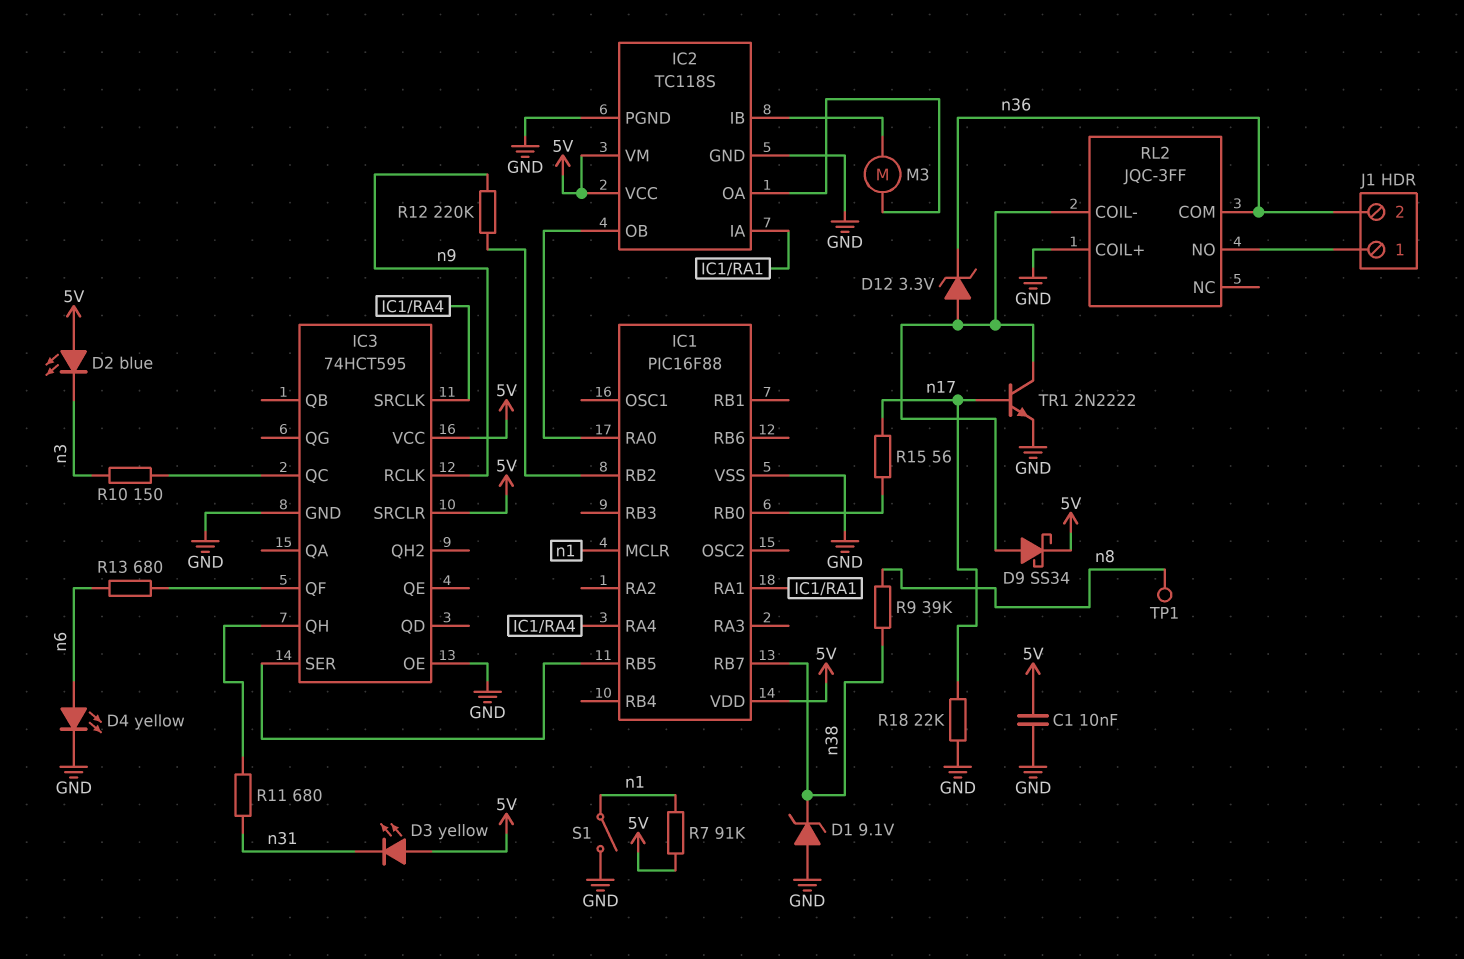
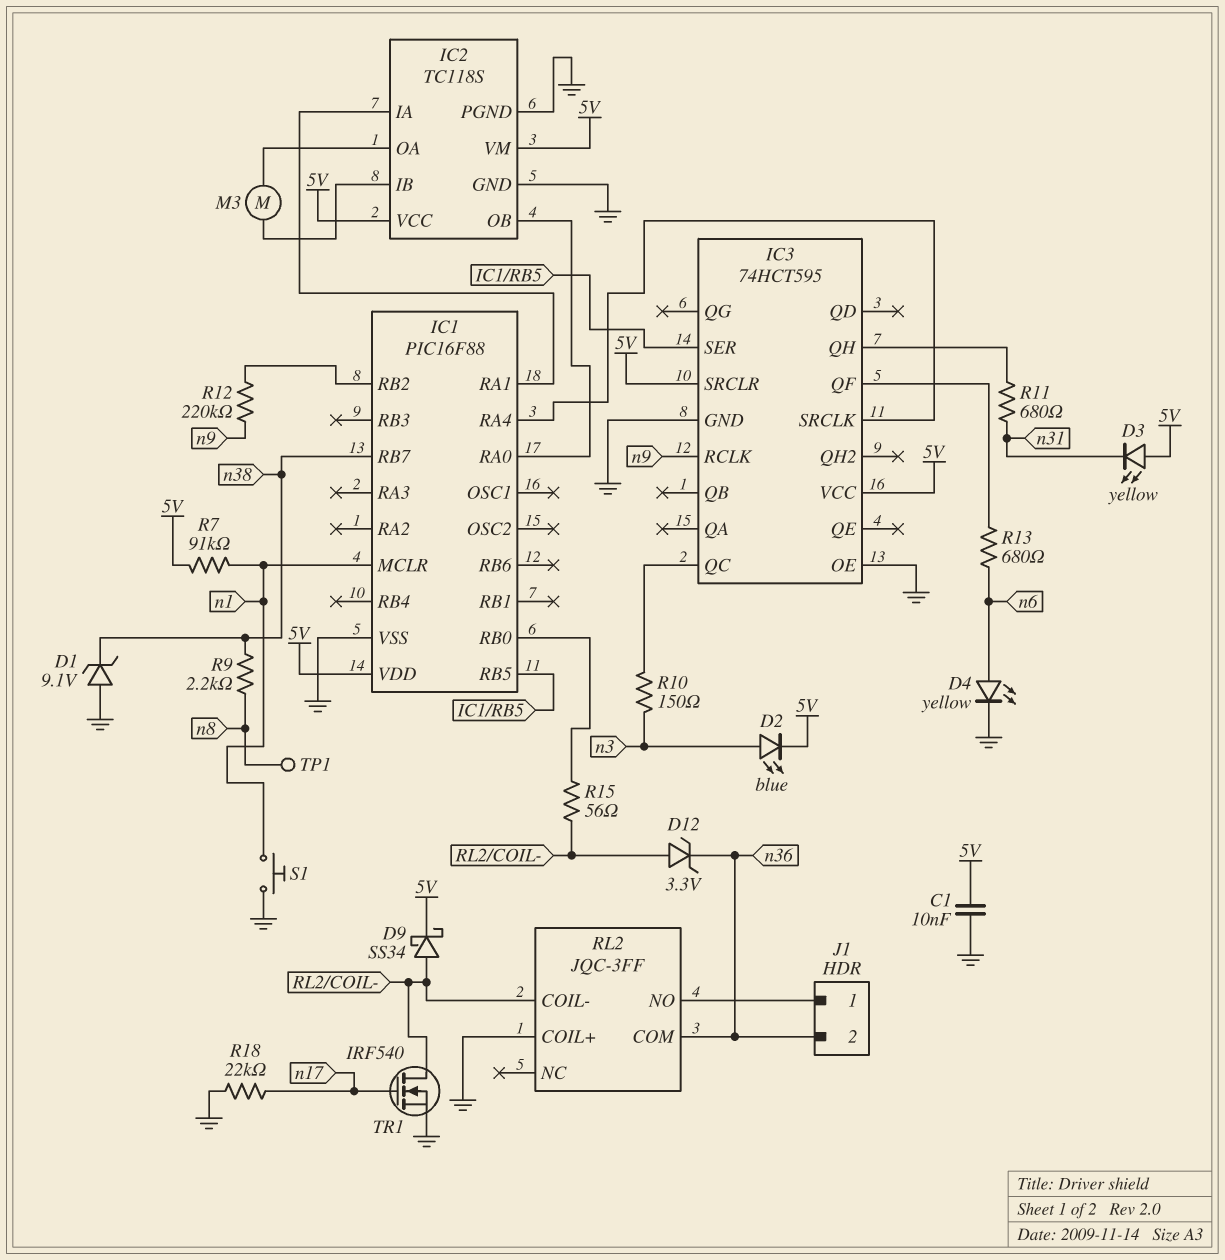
D2: LED blue (A 5V, K n3) -> LED blue (A n3, K 5V)
R9: 39k (n8, n38) -> 2.2k (n8, n38)
R15: 56 (IC1/RB0, n17) -> 56 (IC1/RB0, RL2/COIL-)
S1: switch (GND, n1) -> button (GND, n1)
TR1: NPN 2N2222 (B n17, C RL2/COIL-, E GND) -> NMOS IRF540 (G n17, D RL2/COIL-, S GND)

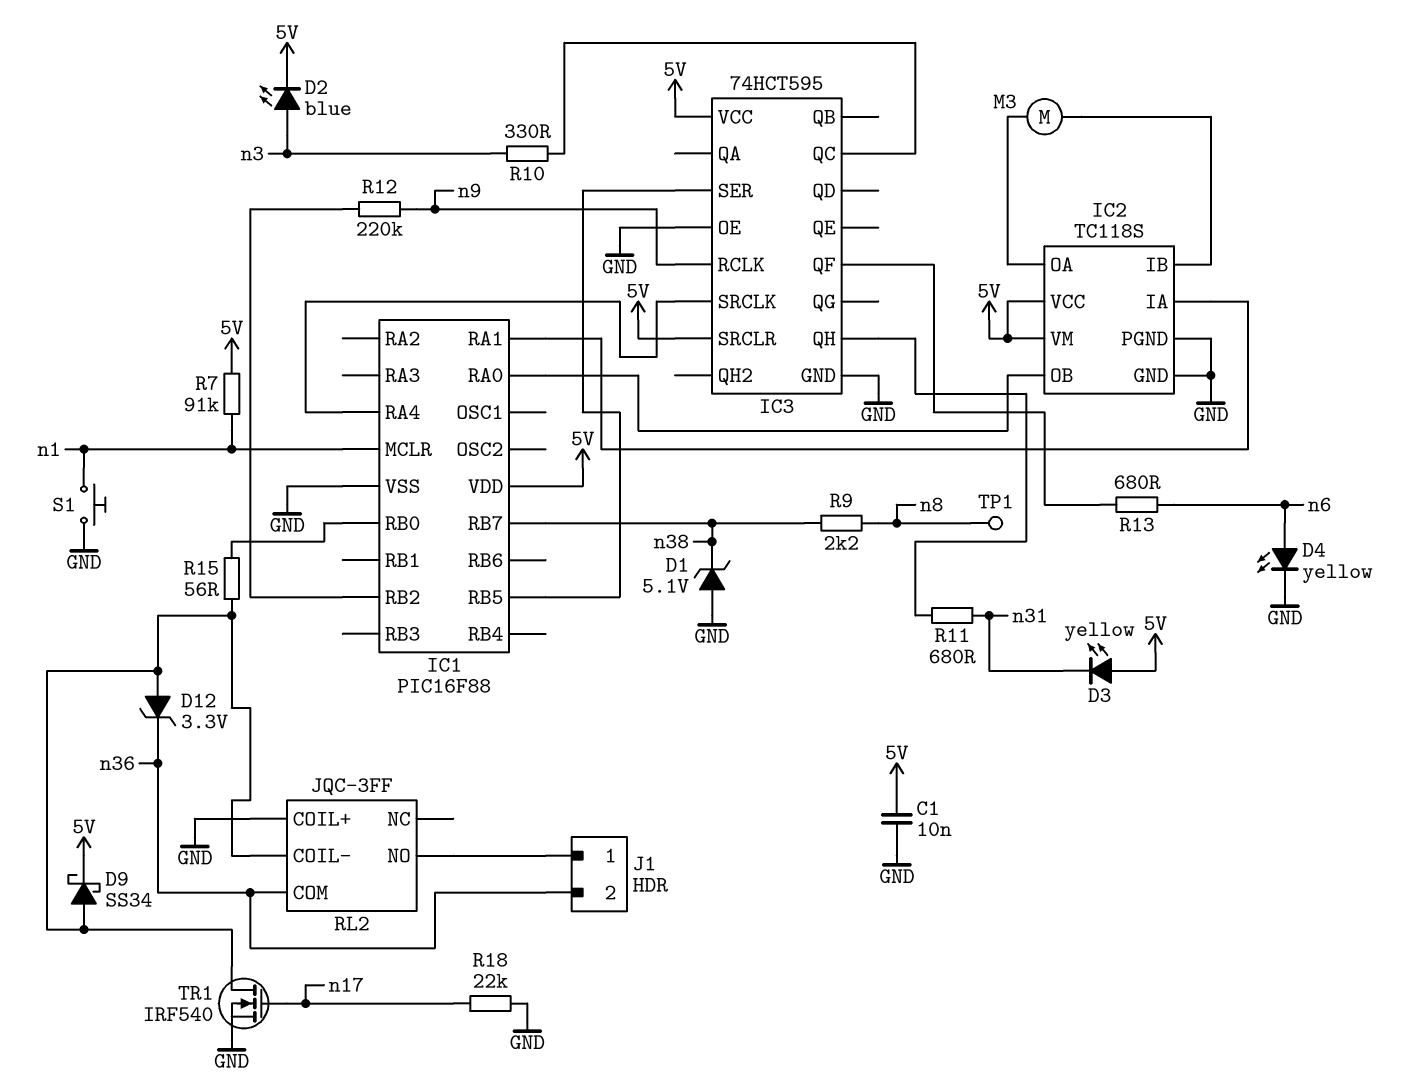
D1: zener 9.1V (A GND, K n38) -> zener 5.1V (A GND, K n38)
R10: 150 (IC3/QC, n3) -> 330 (IC3/QC, n3)

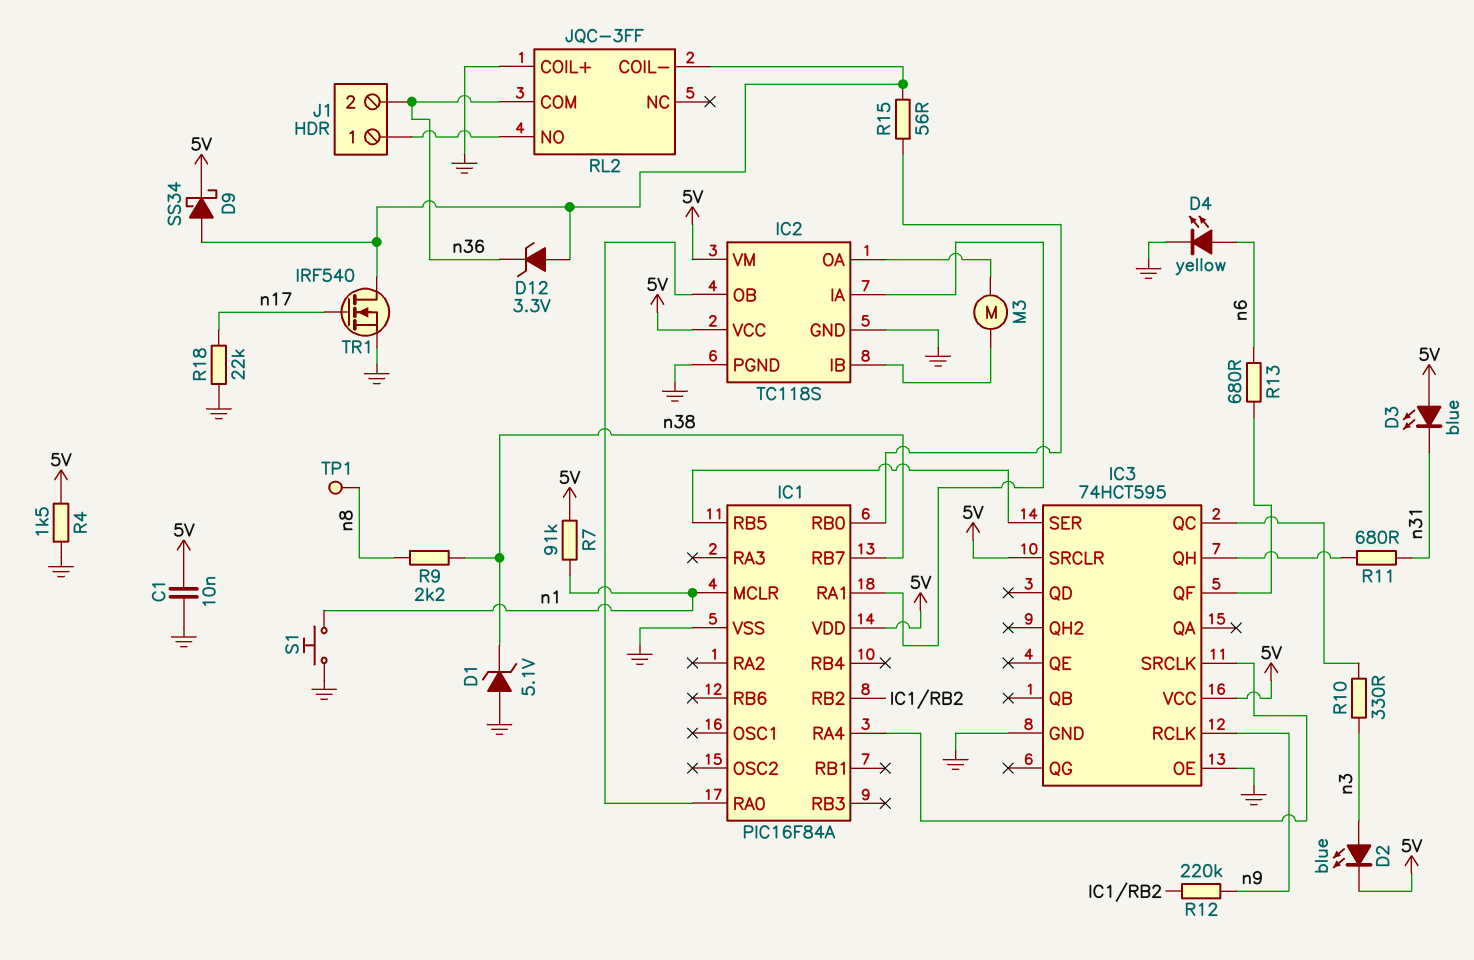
D3: LED yellow (A 5V, K n31) -> LED blue (A 5V, K n31)
IC1: PIC16F88 -> PIC16F84A
R4: none -> 1.5k (5V, GND)

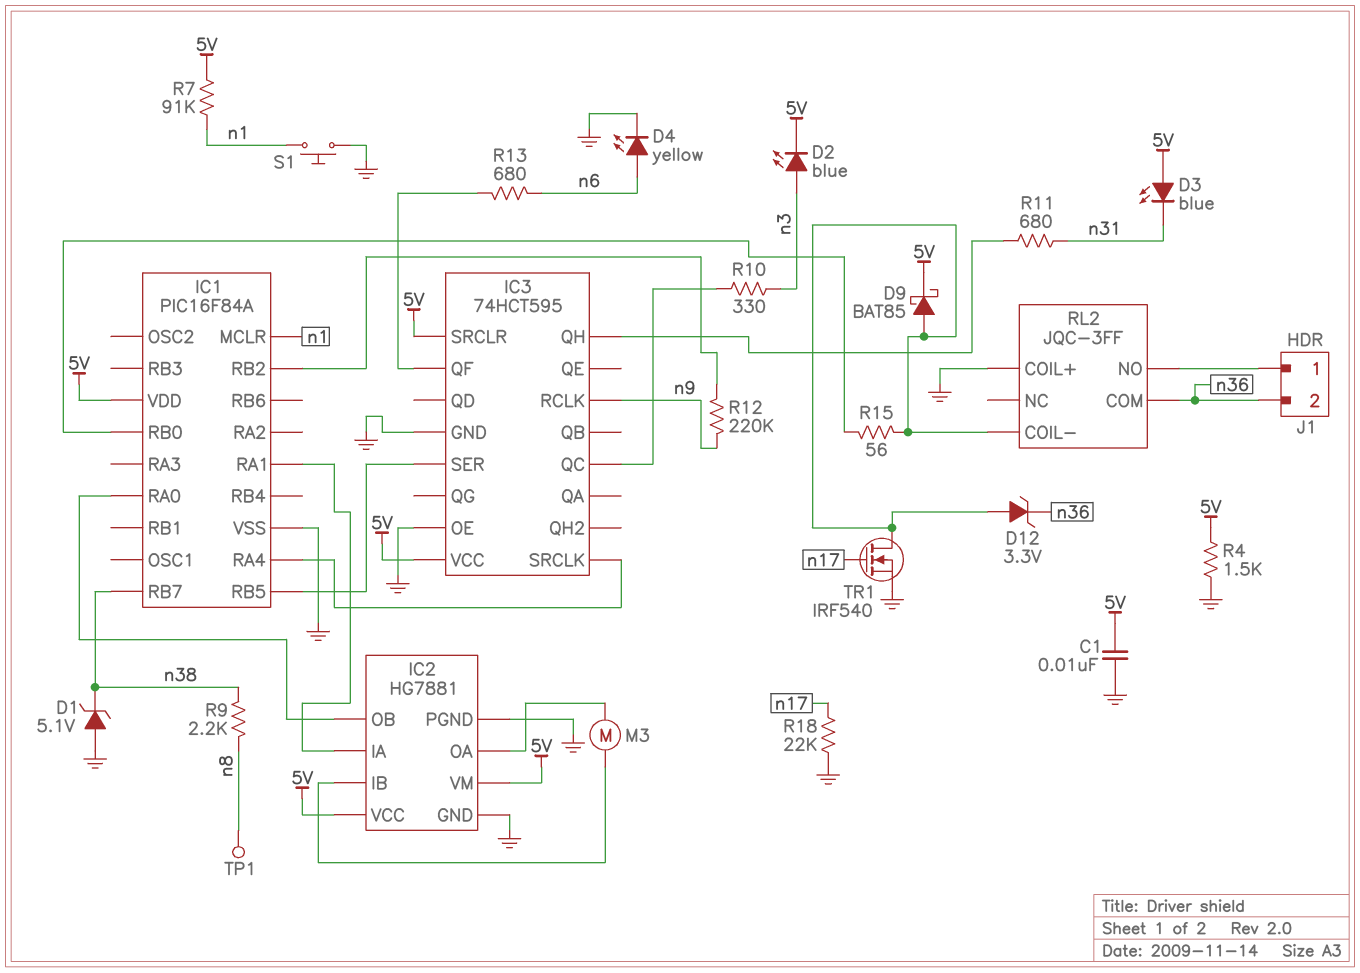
D9: schottky SS34 (A RL2/COIL-, K 5V) -> schottky BAT85 (A RL2/COIL-, K 5V)
IC2: TC118S -> HG7881

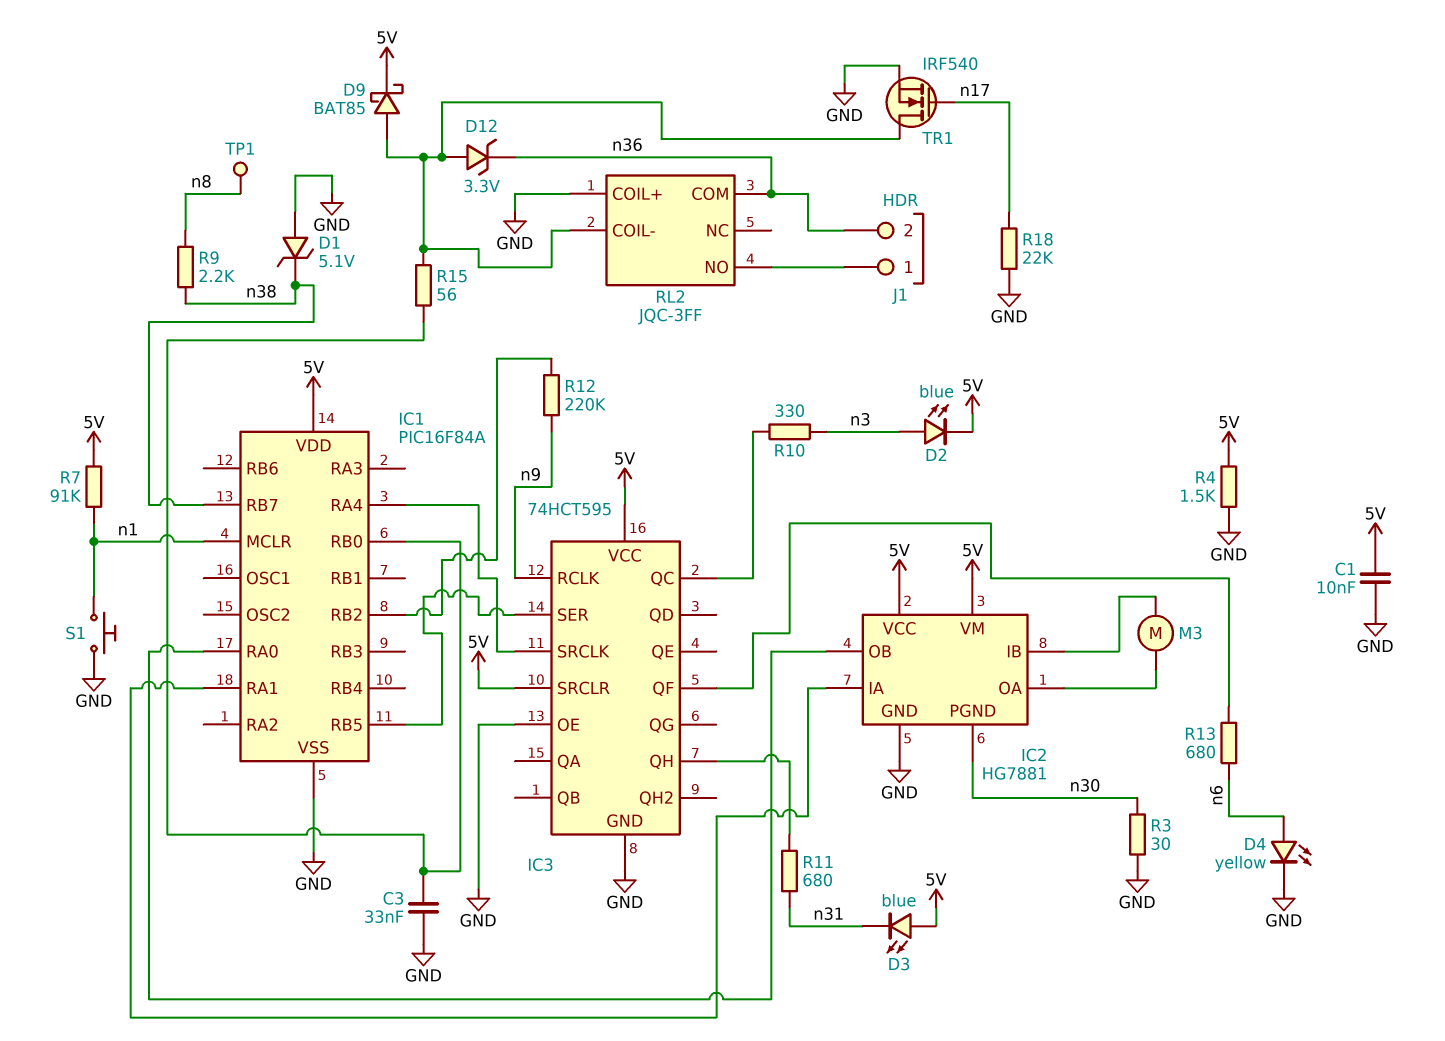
C3: none -> 33nF (GND, IC1/RB0)
IC2 pin PGND: GND -> n30
R3: none -> 30 (GND, n30)

